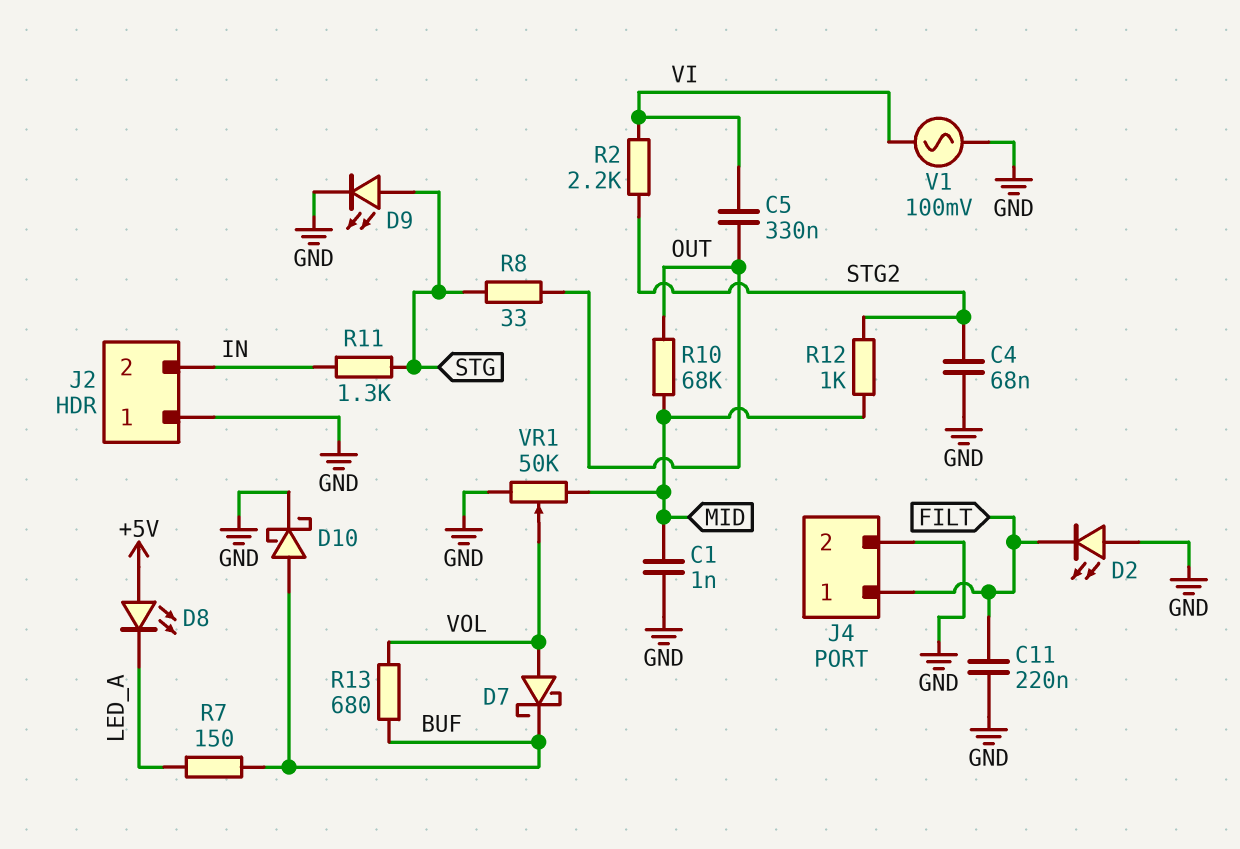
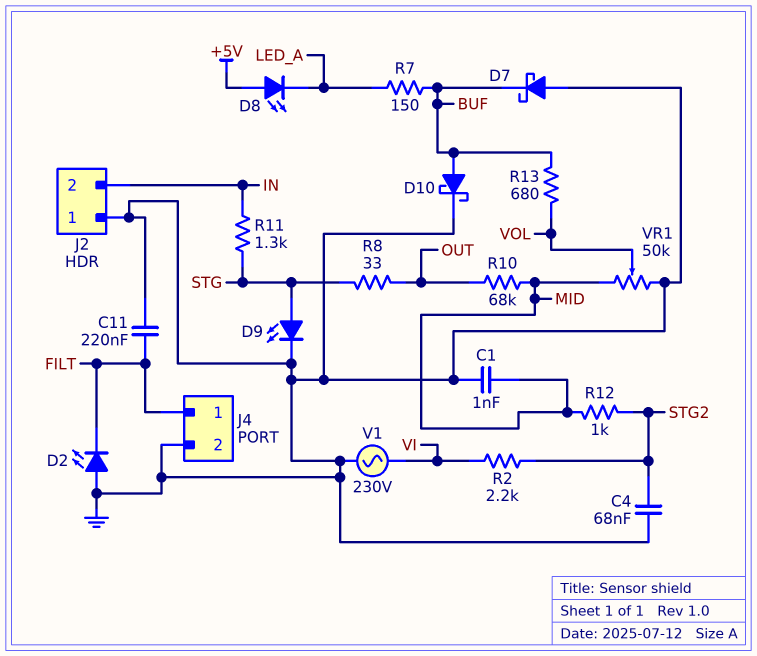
C5: 330nF (OUT, VI) -> none
D7: schottky (A VOL, K BUF) -> schottky (A GND, K BUF)
V1: AC 100mV (GND, VI) -> AC 230V (GND, VI)

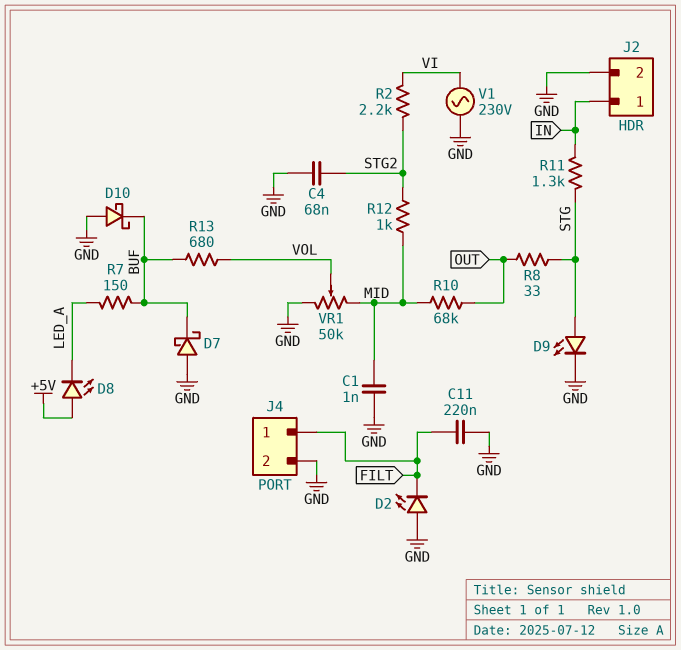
D10: schottky (A BUF, K GND) -> schottky (A GND, K BUF)
J2 pin 1: GND -> IN
J2 pin 2: IN -> GND

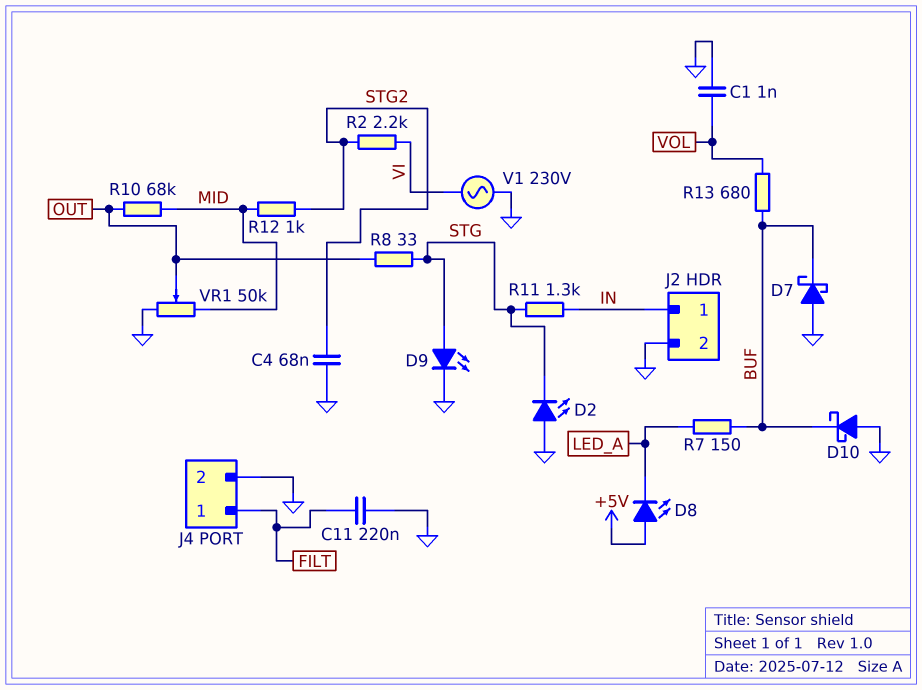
C1: 1nF (GND, MID) -> 1nF (GND, VOL)
D2: LED (A GND, K FILT) -> LED (A GND, K STG)
VR1: 50k (GND, MID, wiper VOL) -> 50k (GND, MID, wiper OUT)

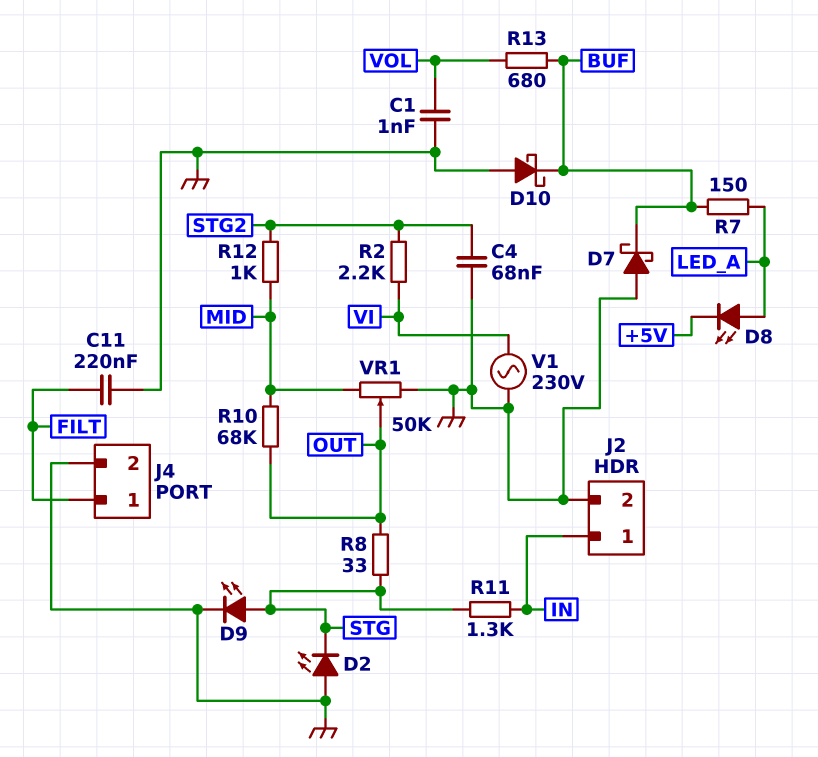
D8: LED (A +5V, K LED_A) -> LED (A LED_A, K +5V)

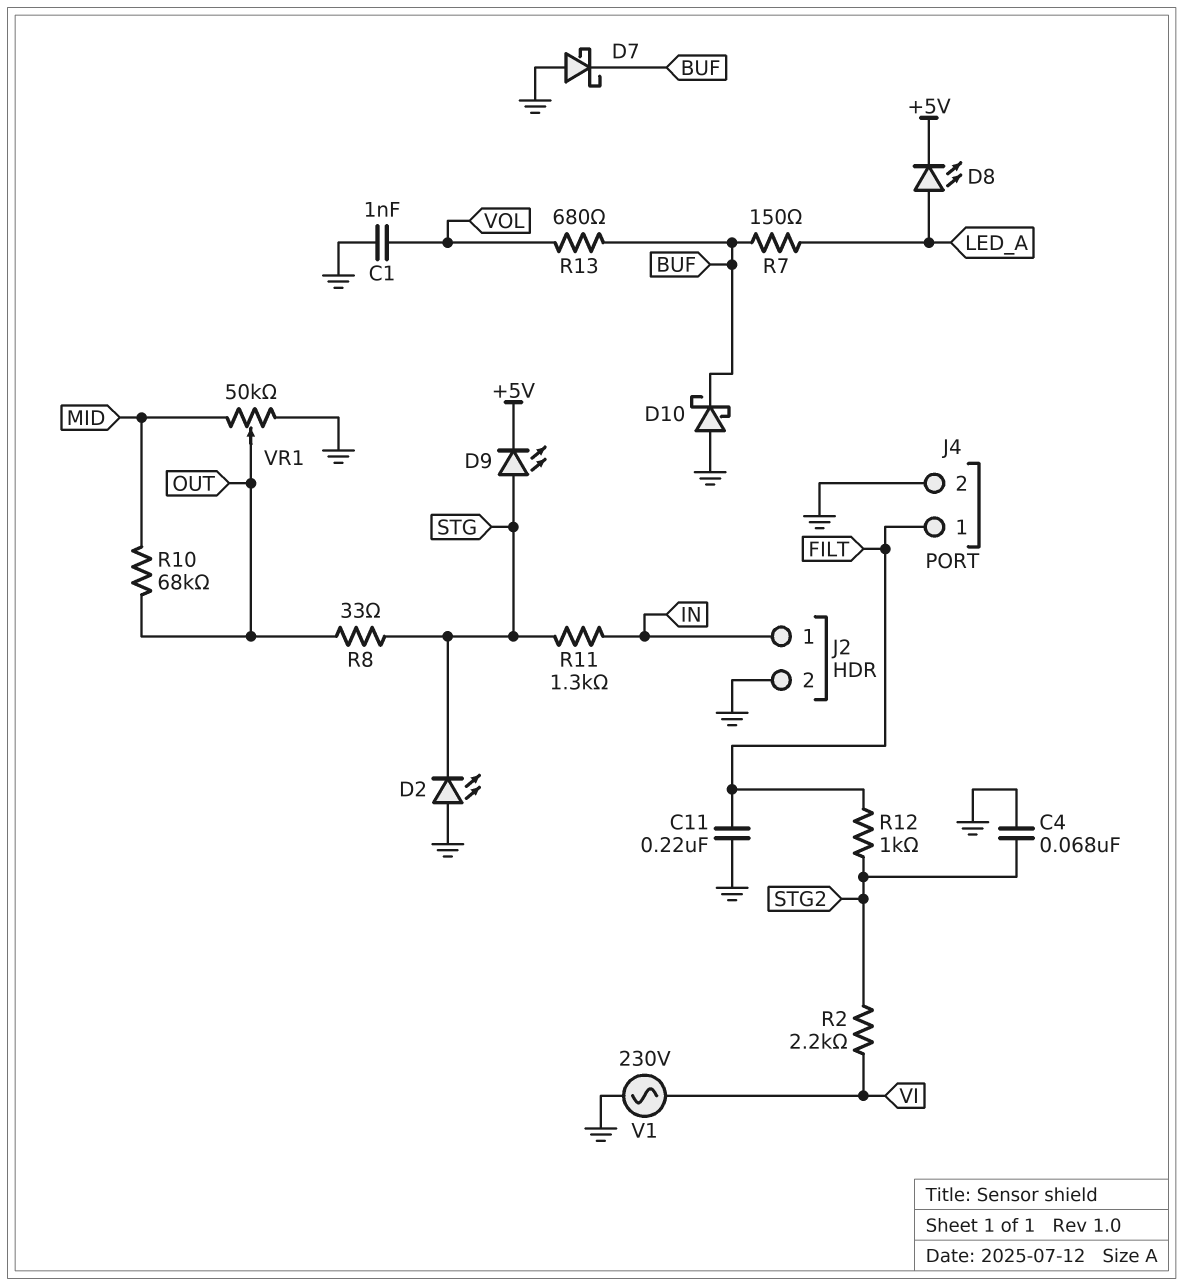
D9: LED (A STG, K GND) -> LED (A STG, K +5V)
R12: 1k (MID, STG2) -> 1k (FILT, STG2)

